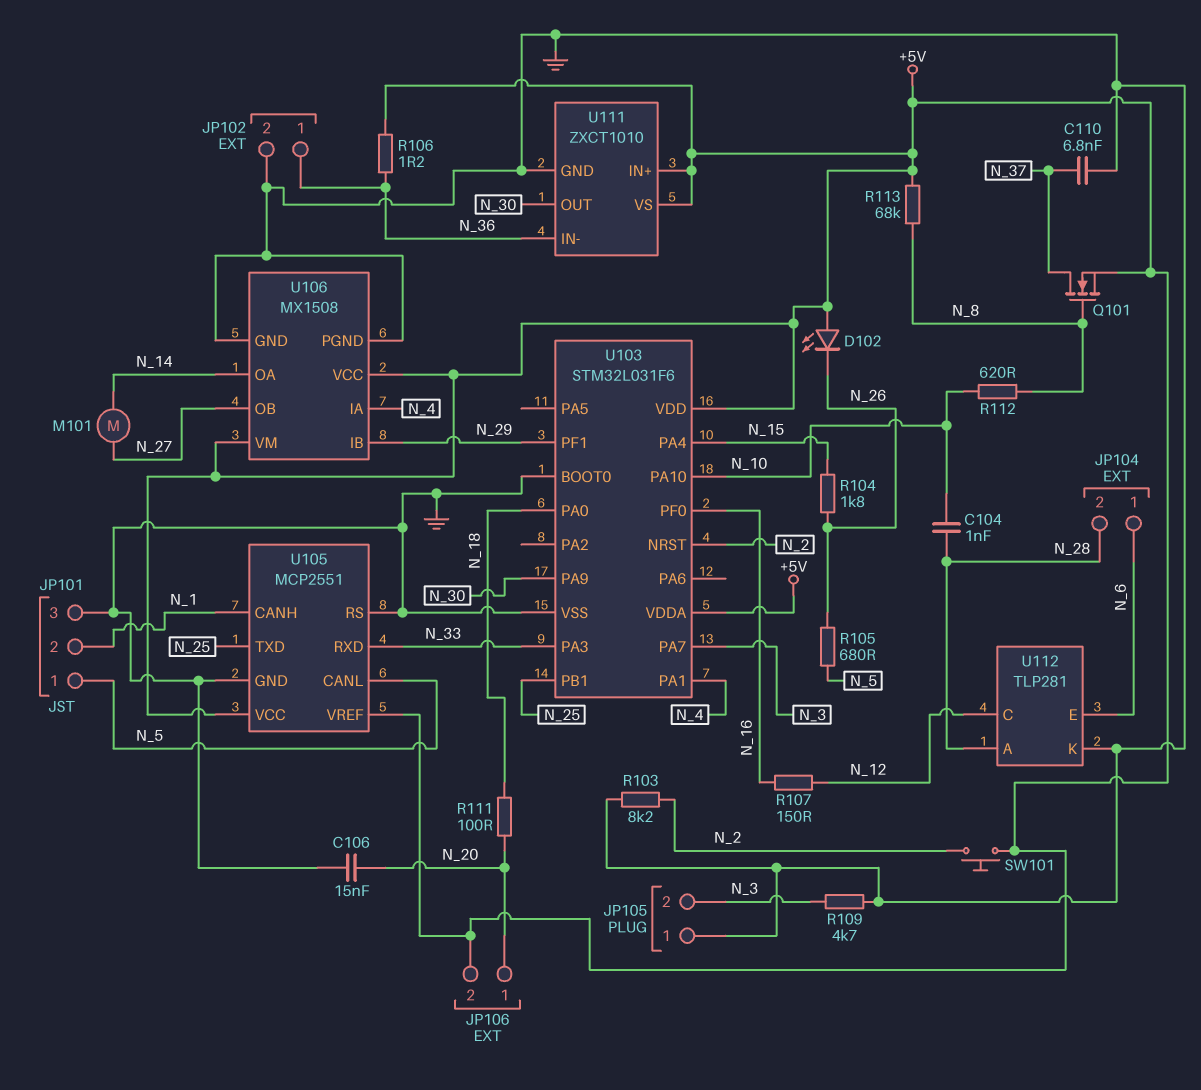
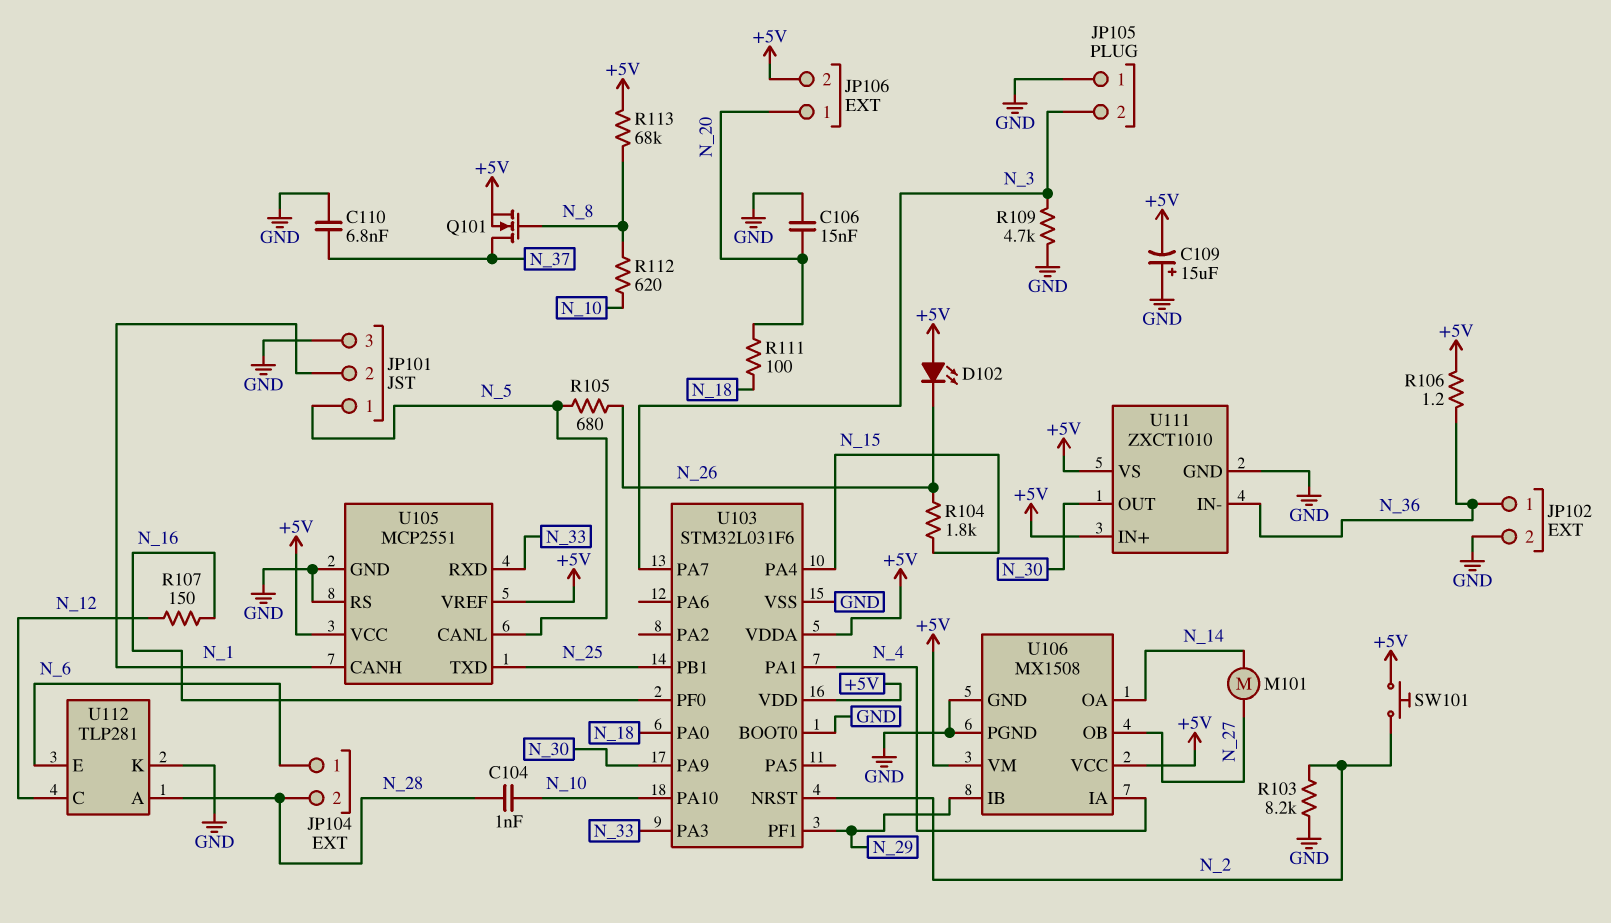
C109: none -> 15uF (plus GND, minus +5V)

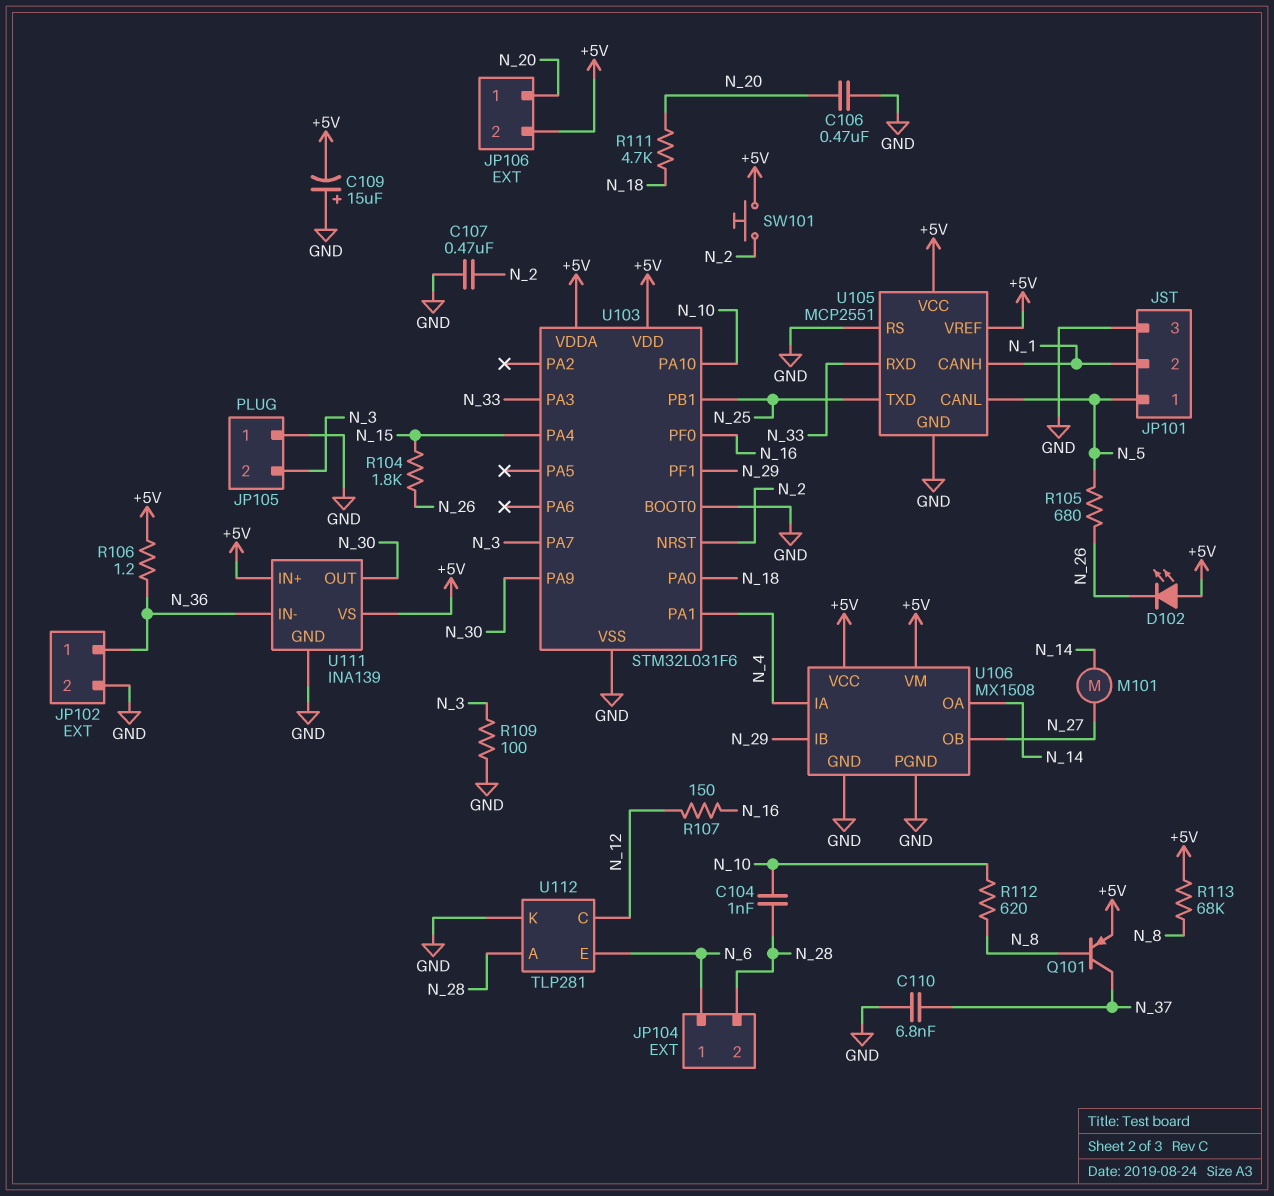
C106: 15nF (GND, N_20) -> 470nF (GND, N_20)
C107: none -> 470nF (GND, N_2)
Q101: NMOS (G N_8, D N_37, S +5V) -> PNP (B N_8, C N_37, E +5V)
R103: 8.2k (GND, N_2) -> none
R109: 4.7k (GND, N_3) -> 100 (GND, N_3)
R111: 100 (N_18, N_20) -> 4.7k (N_18, N_20)
U111: ZXCT1010 -> INA139

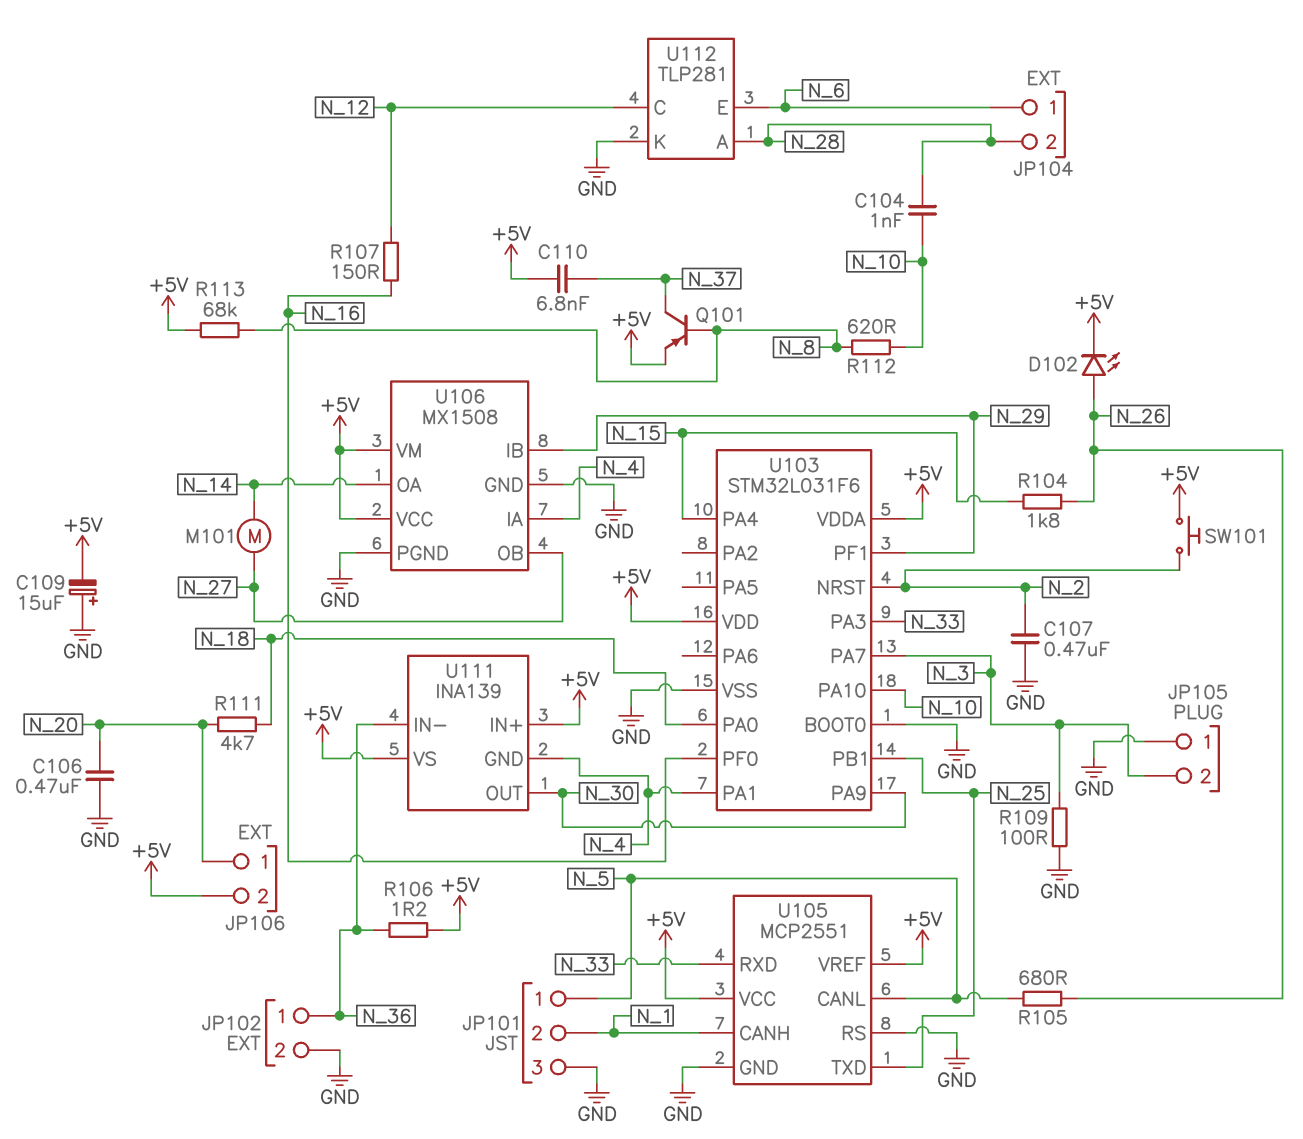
C110: 6.8nF (GND, N_37) -> 6.8nF (+5V, N_37)
D102: LED (A +5V, K N_26) -> LED (A N_26, K +5V)
U111 pin GND: GND -> N_4

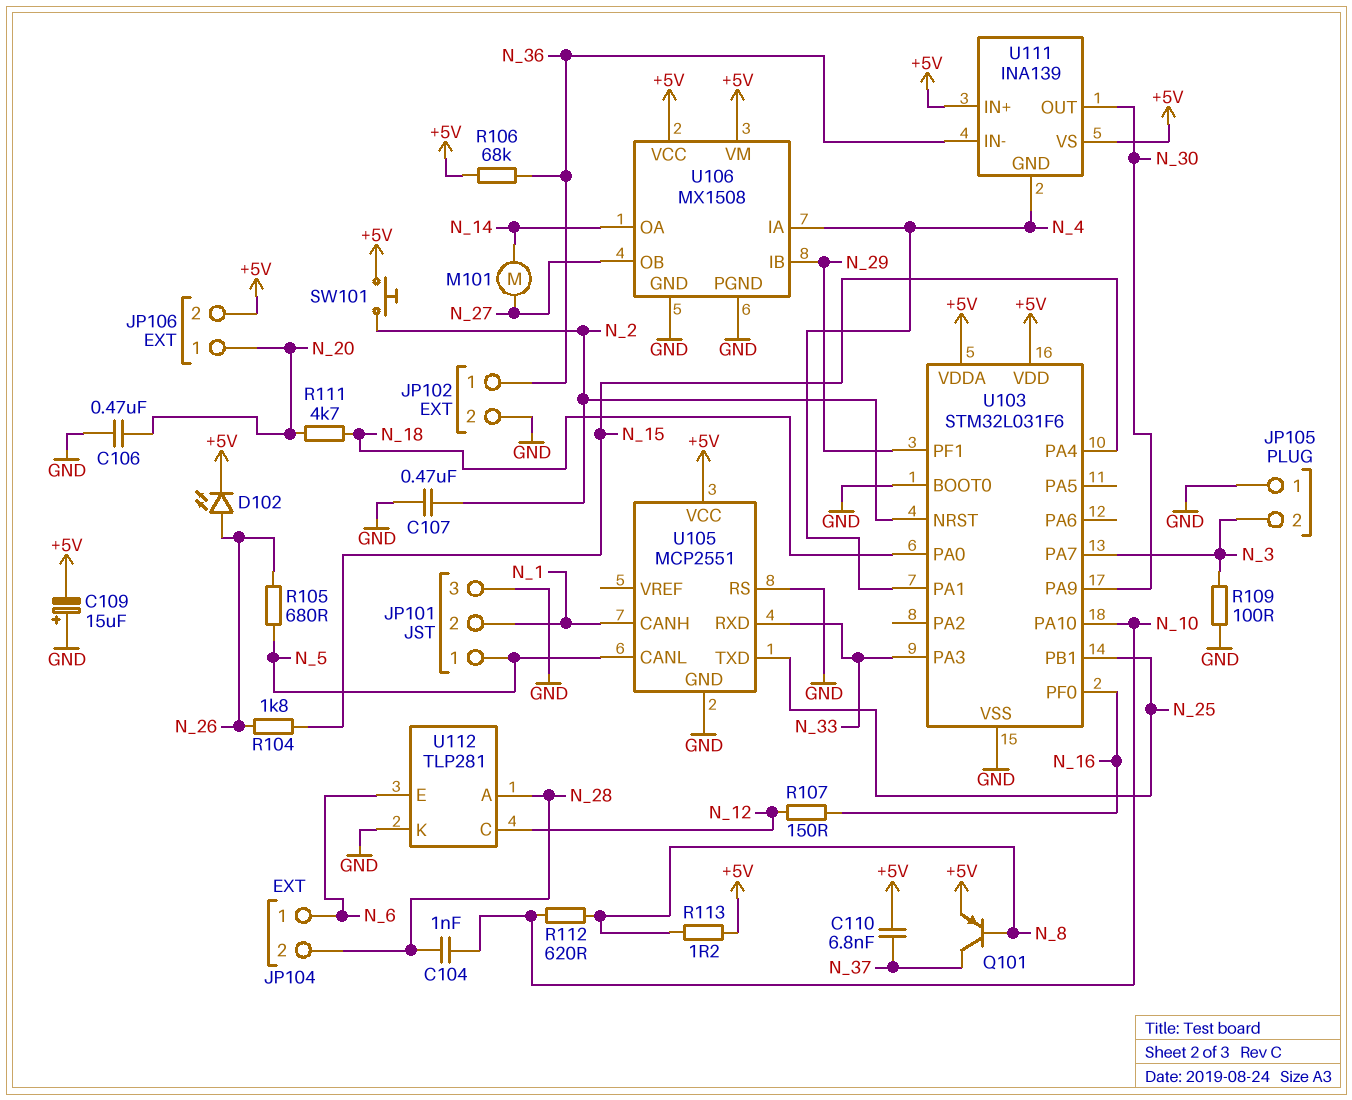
R106: 1.2 (+5V, N_36) -> 68k (+5V, N_36)
R113: 68k (+5V, N_8) -> 1.2 (+5V, N_8)
U105 pin VREF: +5V -> none

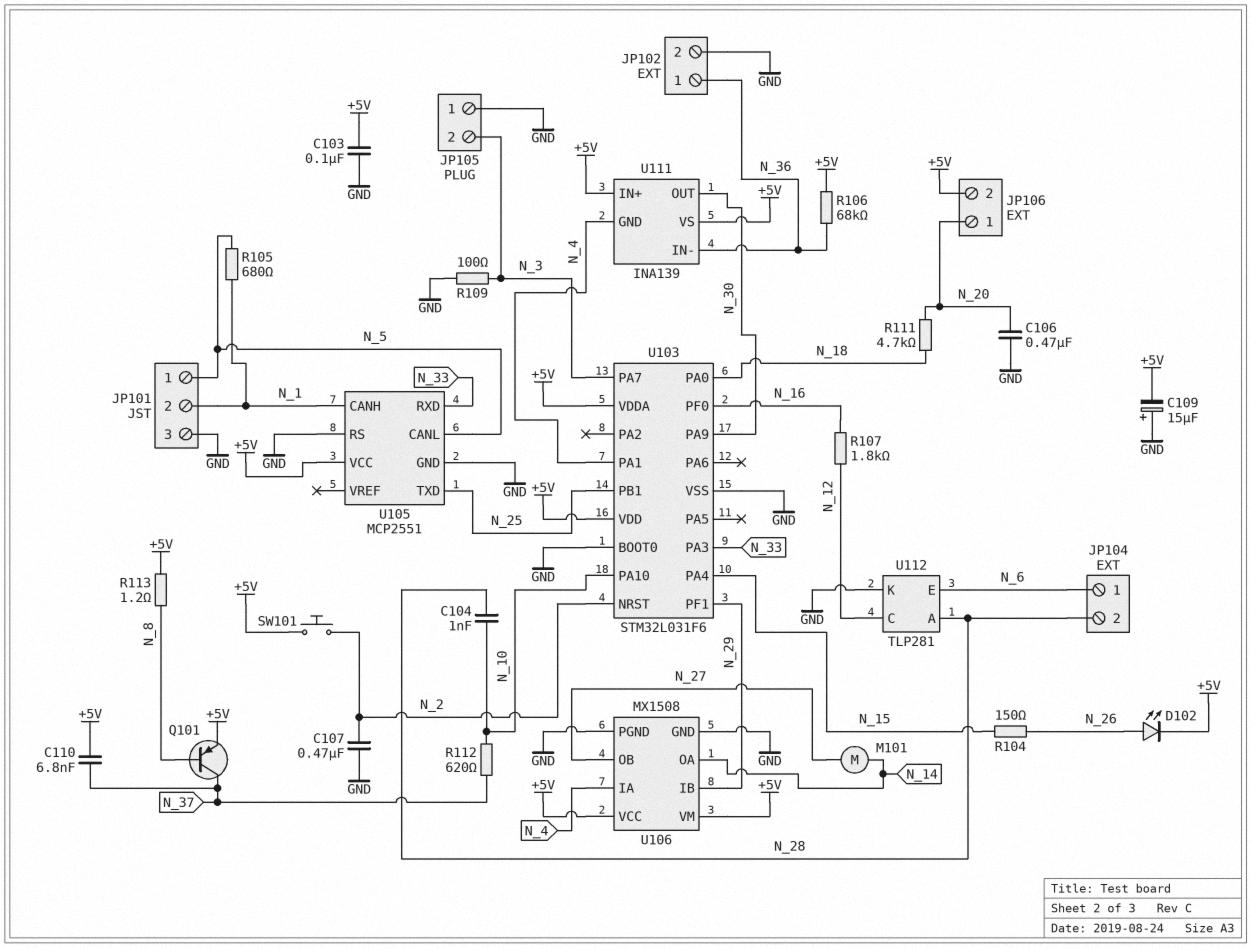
C103: none -> 100nF (+5V, GND)
R104: 1.8k (N_15, N_26) -> 150 (N_15, N_26)
R105: 680 (N_5, N_26) -> 680 (N_1, N_5)
R107: 150 (N_12, N_16) -> 1.8k (N_12, N_16)
R112: 620 (N_8, N_10) -> 620 (N_10, N_37)

